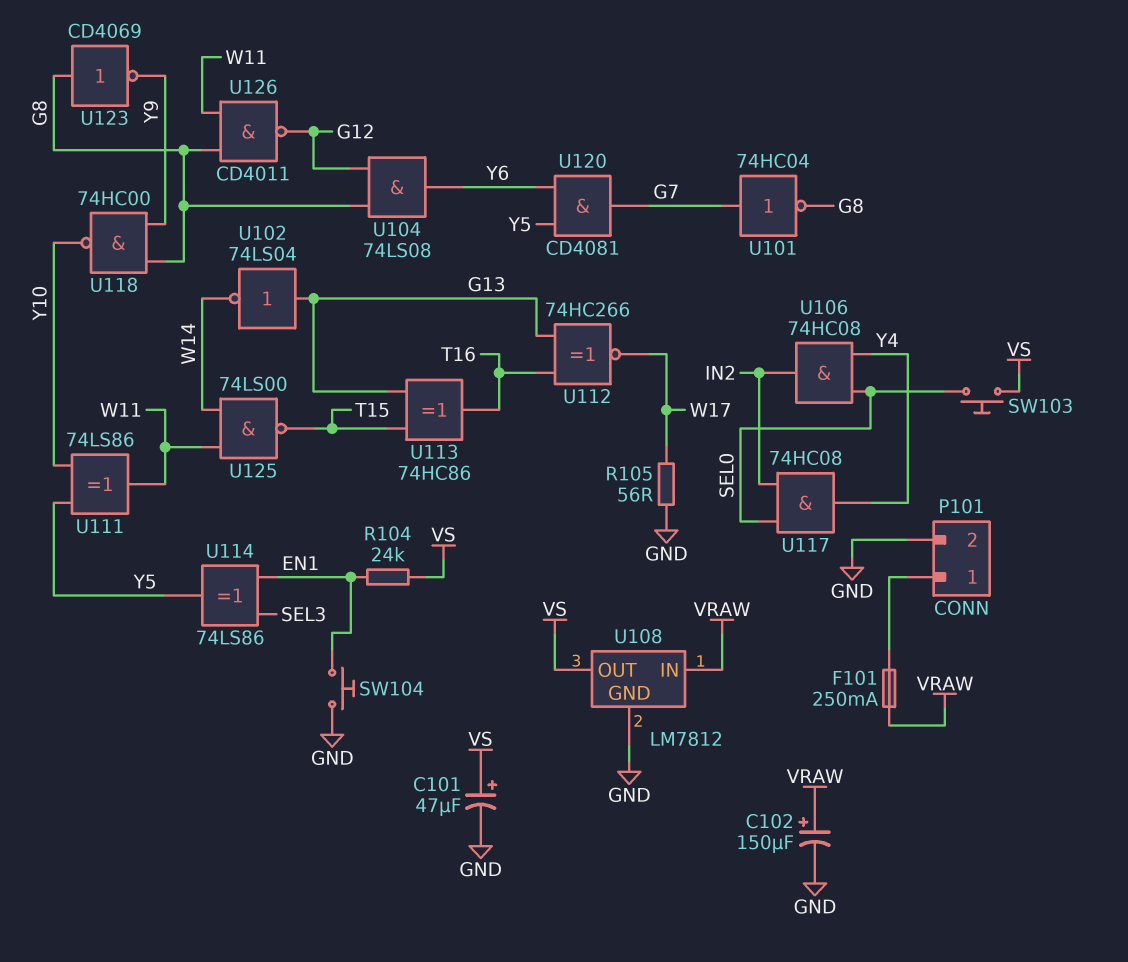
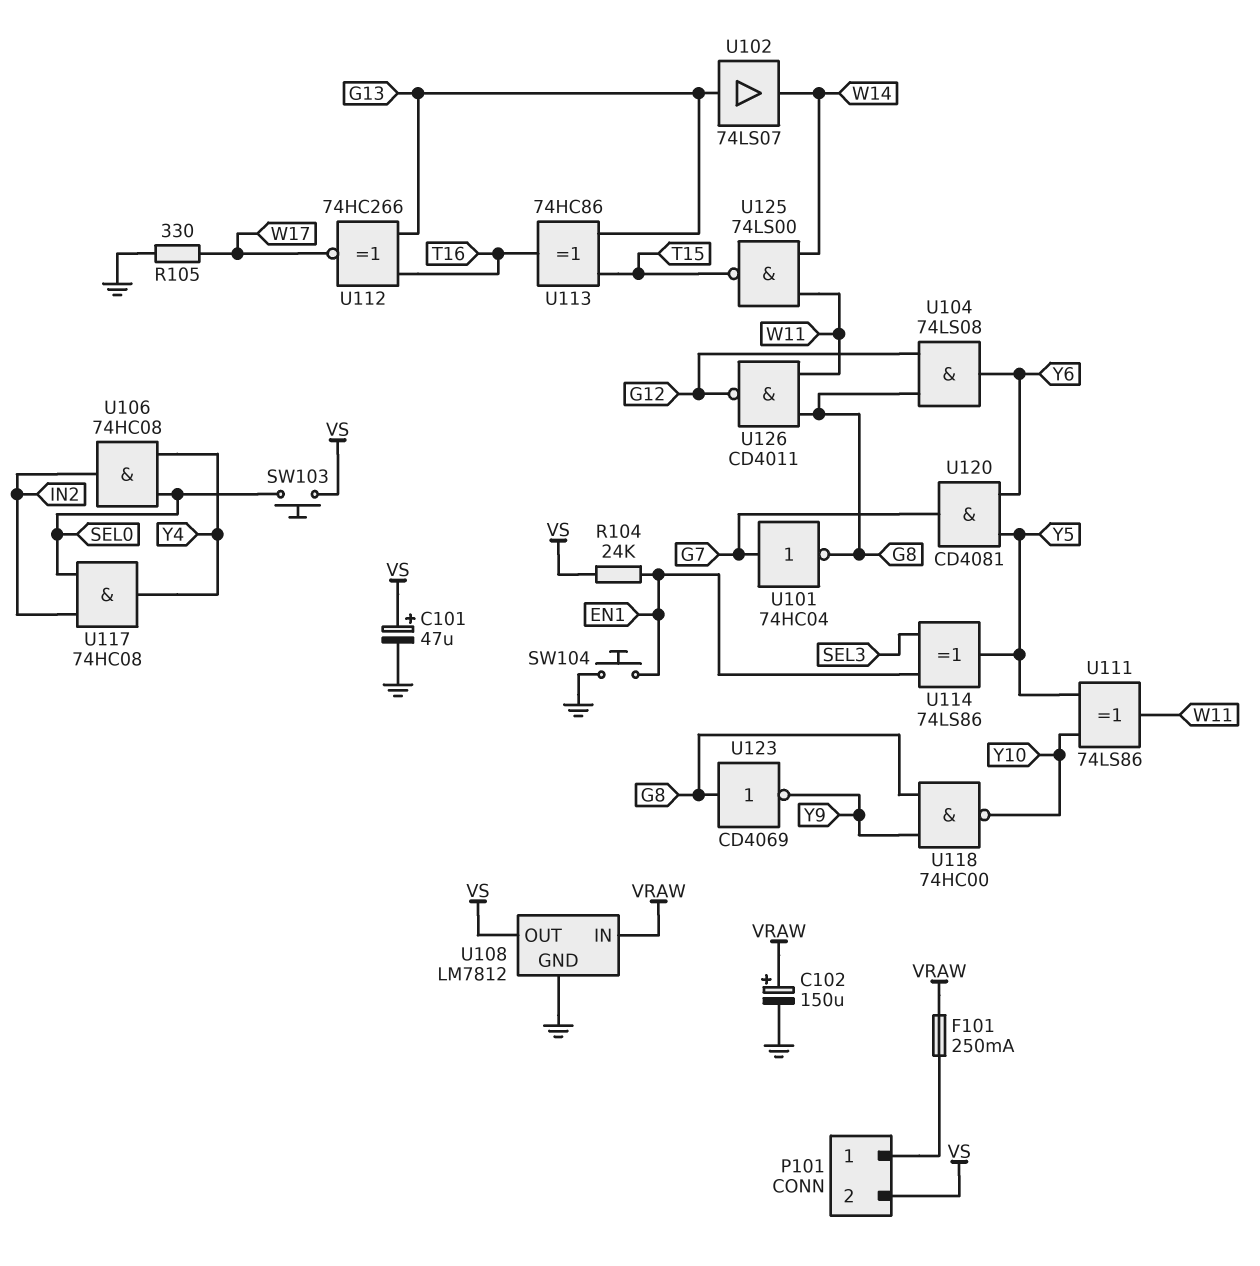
P101 pin 2: GND -> VS
R105: 56 (GND, W17) -> 330 (GND, W17)
U102: NOT 74LS04 (in G13, out W14) -> buffer 74LS07 (in G13, out W14)

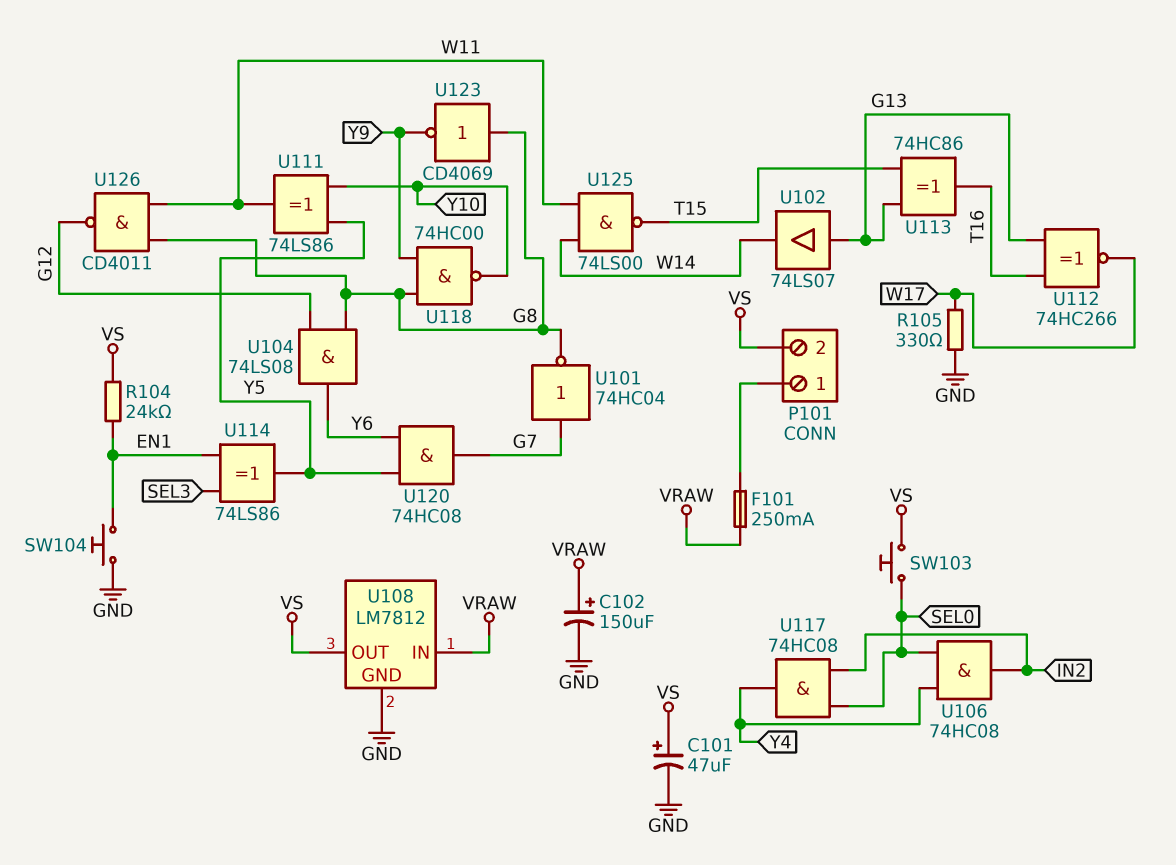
U120: AND CD4081 (in Y5, in Y6, out G7) -> AND 74HC08 (in Y5, in Y6, out G7)

